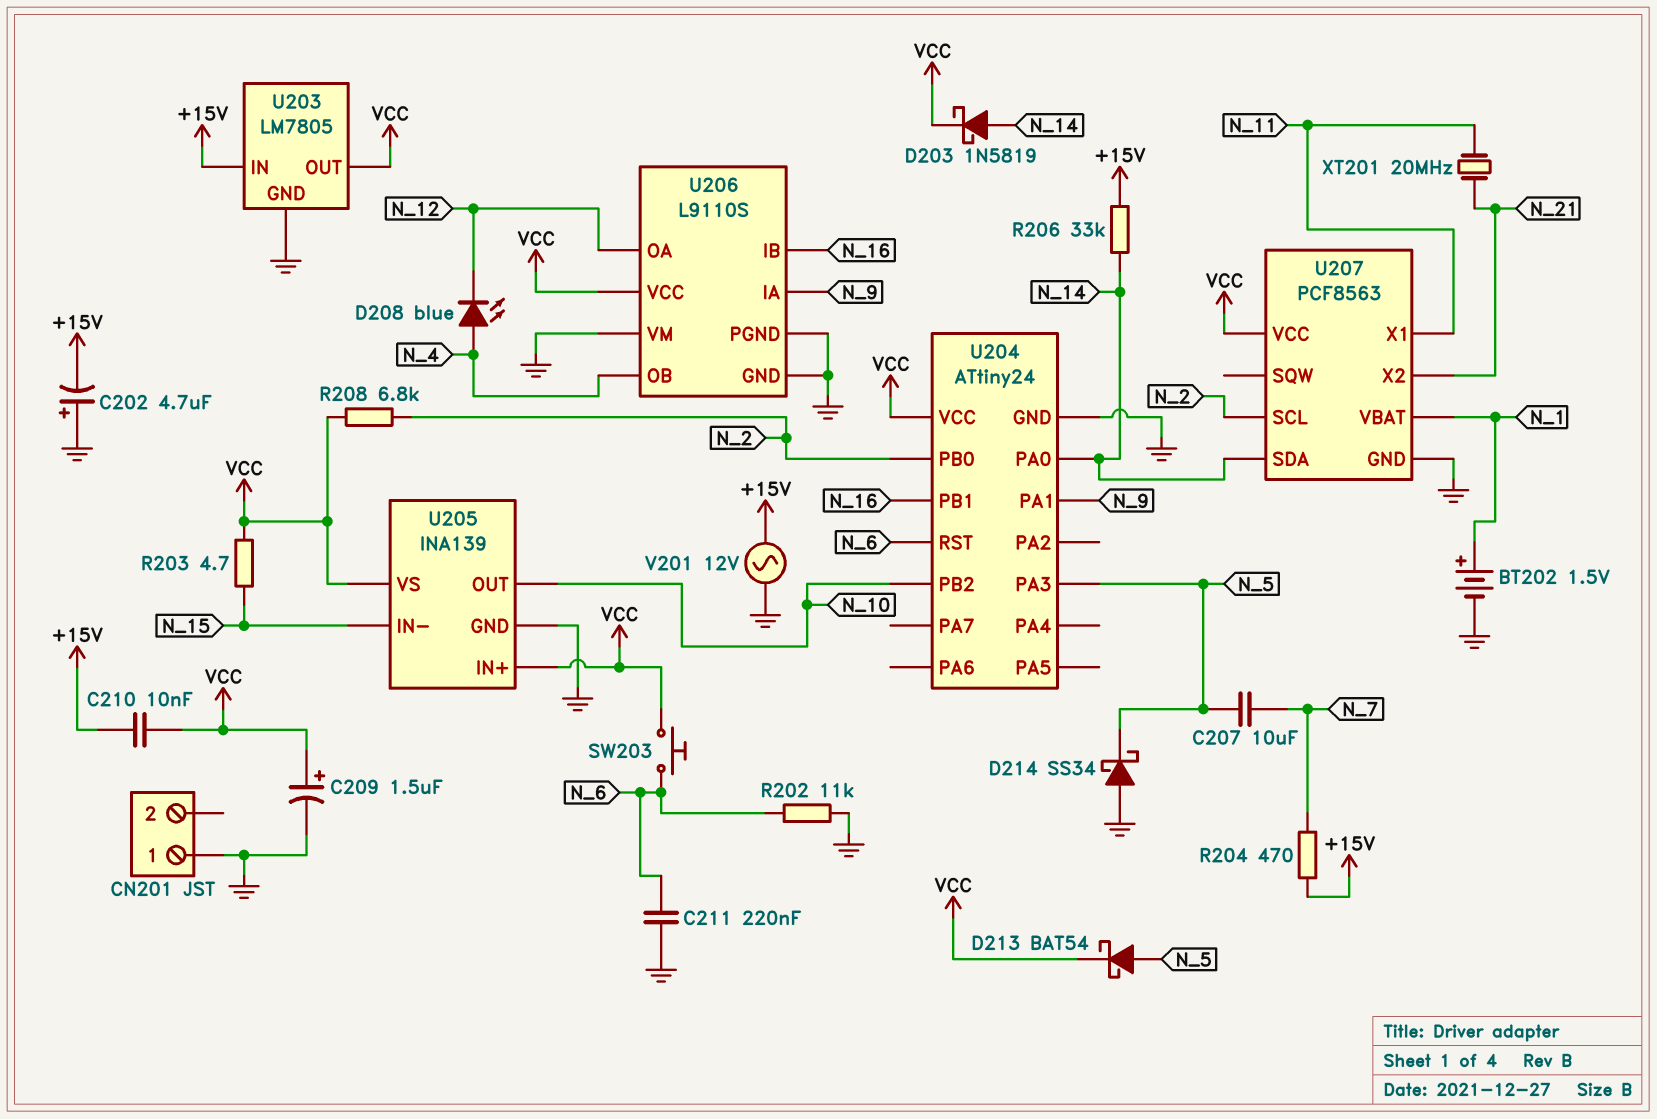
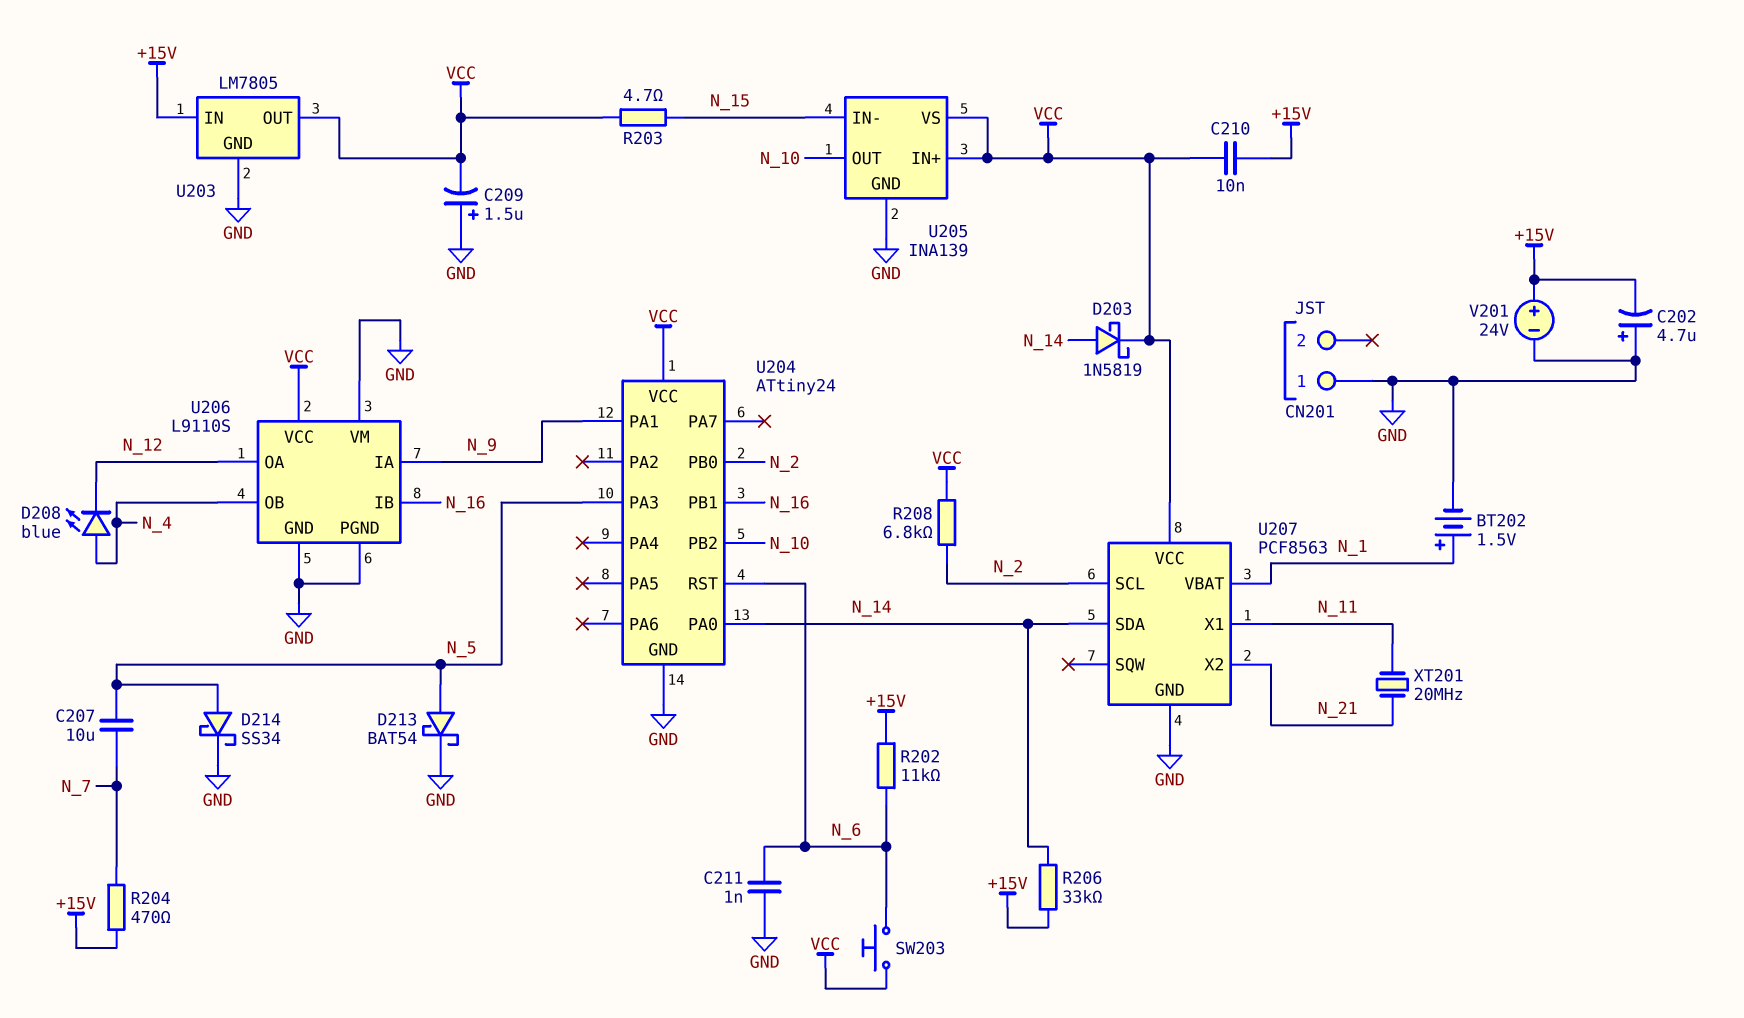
C209: 1.5uF (plus VCC, minus GND) -> 1.5uF (plus GND, minus VCC)
C211: 220nF (GND, N_6) -> 1nF (GND, N_6)
D213: schottky BAT54 (A N_5, K VCC) -> schottky BAT54 (A N_5, K GND)
D214: schottky SS34 (A GND, K N_5) -> schottky SS34 (A N_5, K GND)
R202: 11k (GND, N_6) -> 11k (+15V, N_6)
V201: AC 12V (+15V, GND) -> 24V (plus +15V, minus GND)

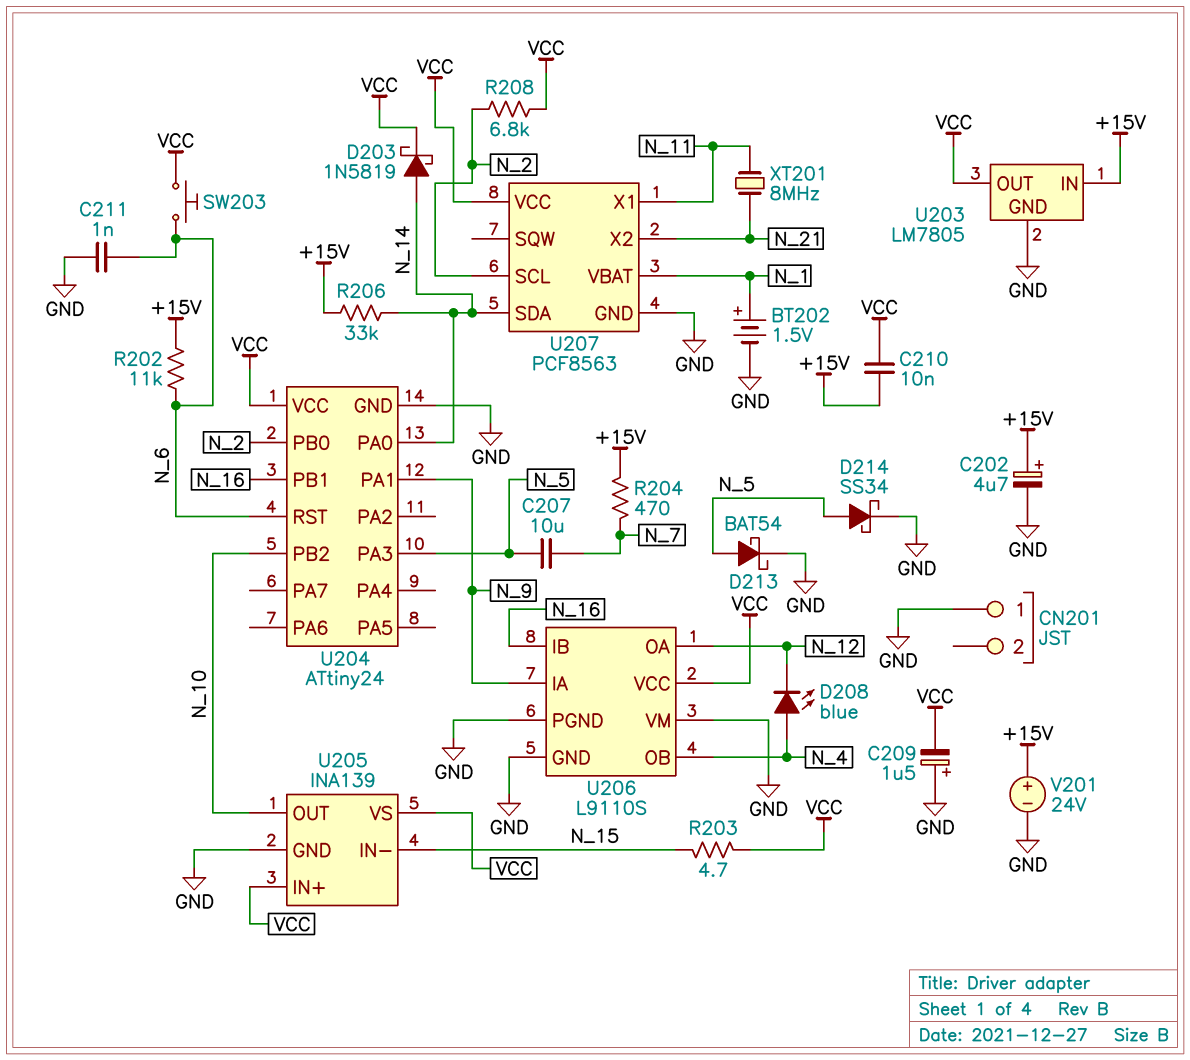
C202: 4.7uF (plus GND, minus +15V) -> 4.7uF (plus +15V, minus GND)
XT201: 20MHz (N_11, N_21) -> 8MHz (N_11, N_21)

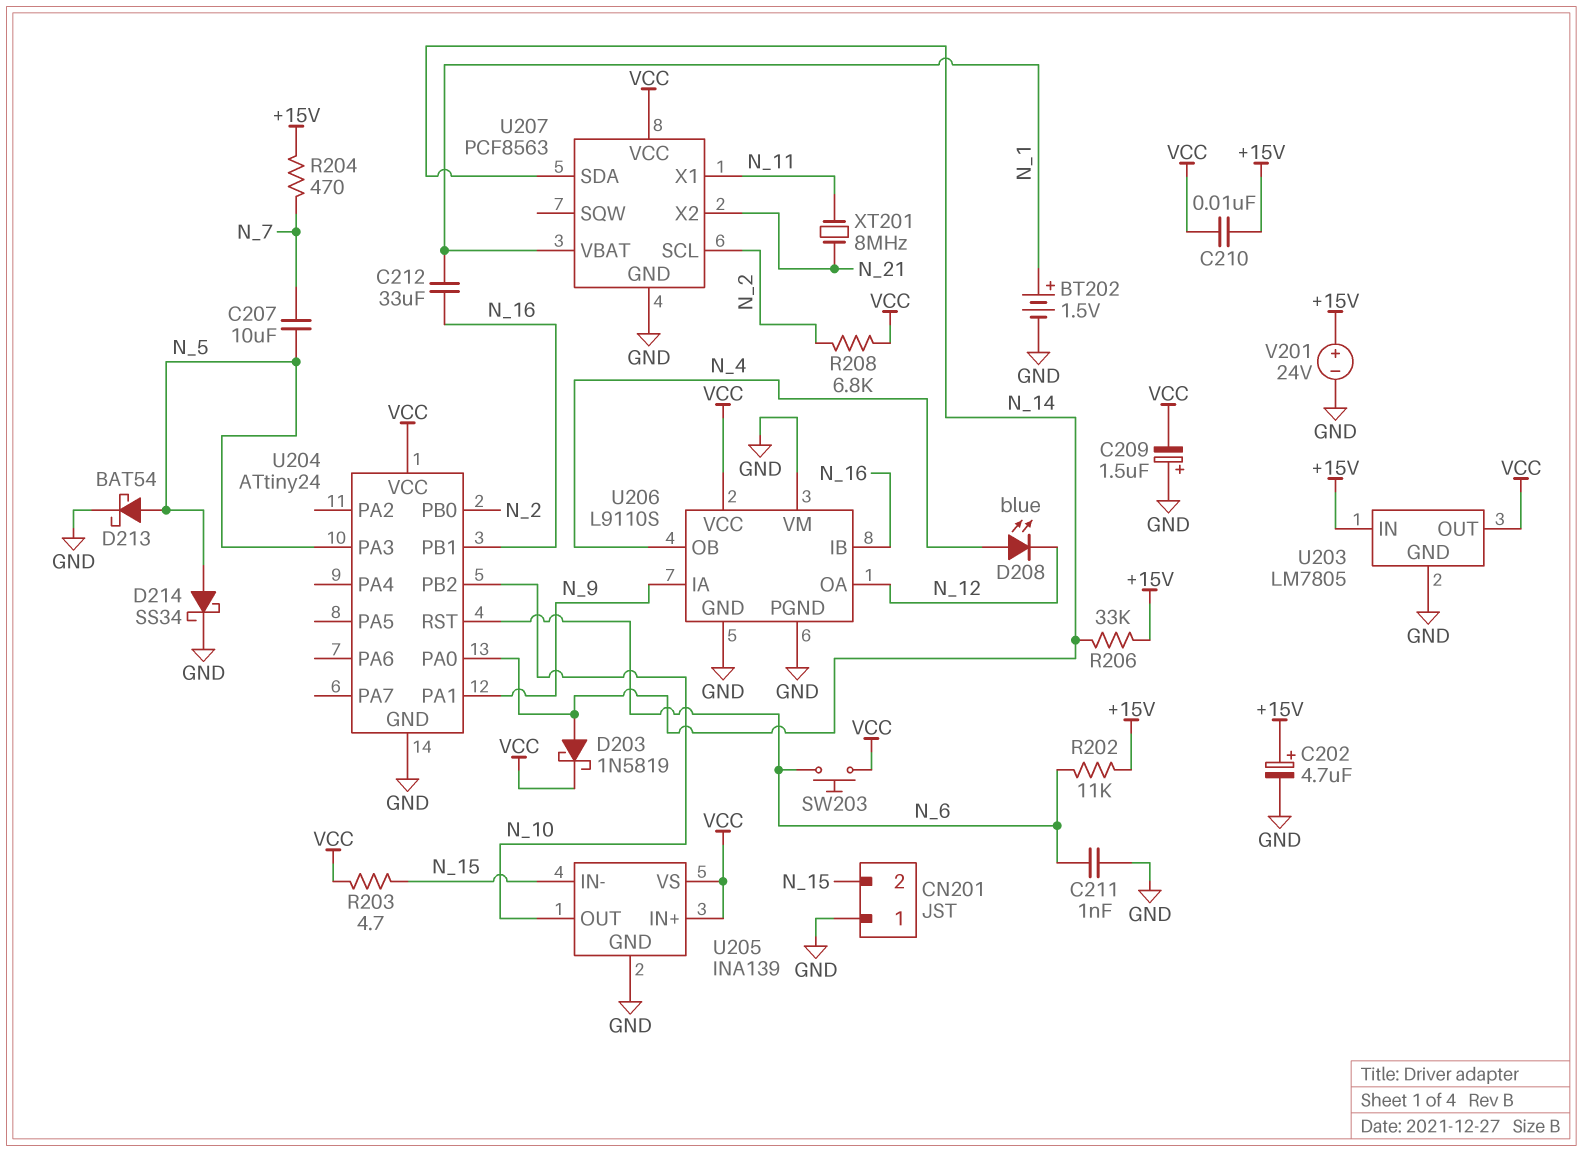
C212: none -> 33uF (N_1, N_16)
CN201 pin 2: none -> N_15

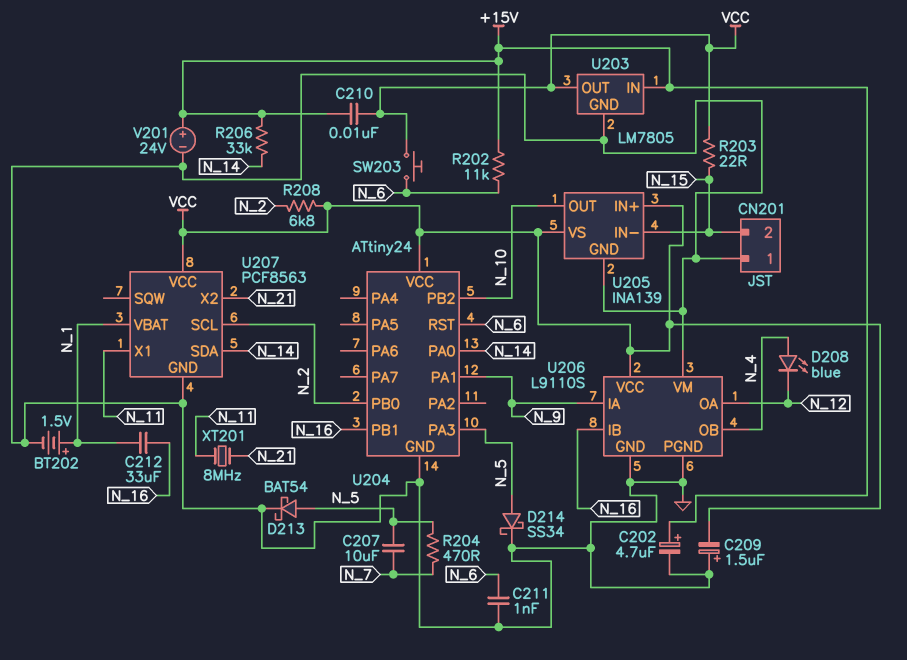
D203: schottky 1N5819 (A N_14, K VCC) -> none
R203: 4.7 (N_15, VCC) -> 22 (N_15, VCC)
R204: 470 (+15V, N_7) -> 470 (N_5, N_7)

